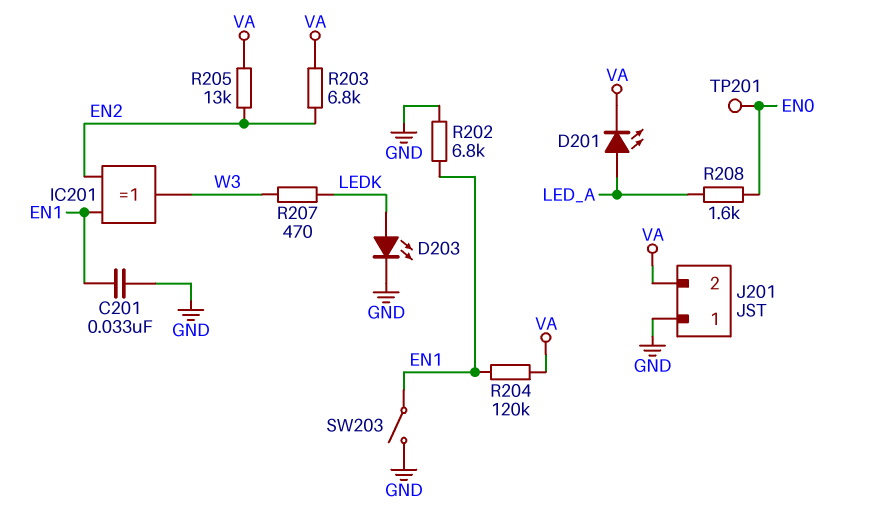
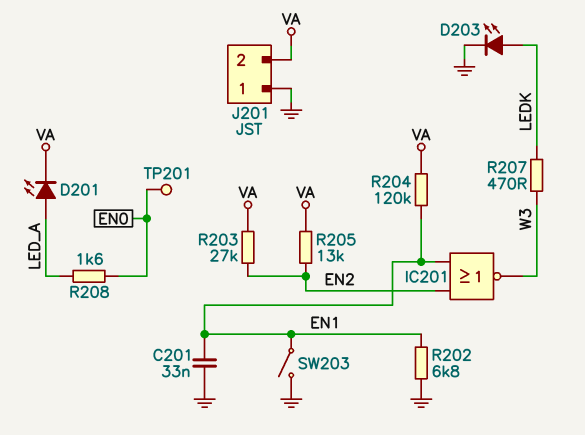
IC201: XOR (in EN1, in EN2, out W3) -> NOR (in EN1, in EN2, out W3)
R203: 6.8k (EN2, VA) -> 27k (EN2, VA)

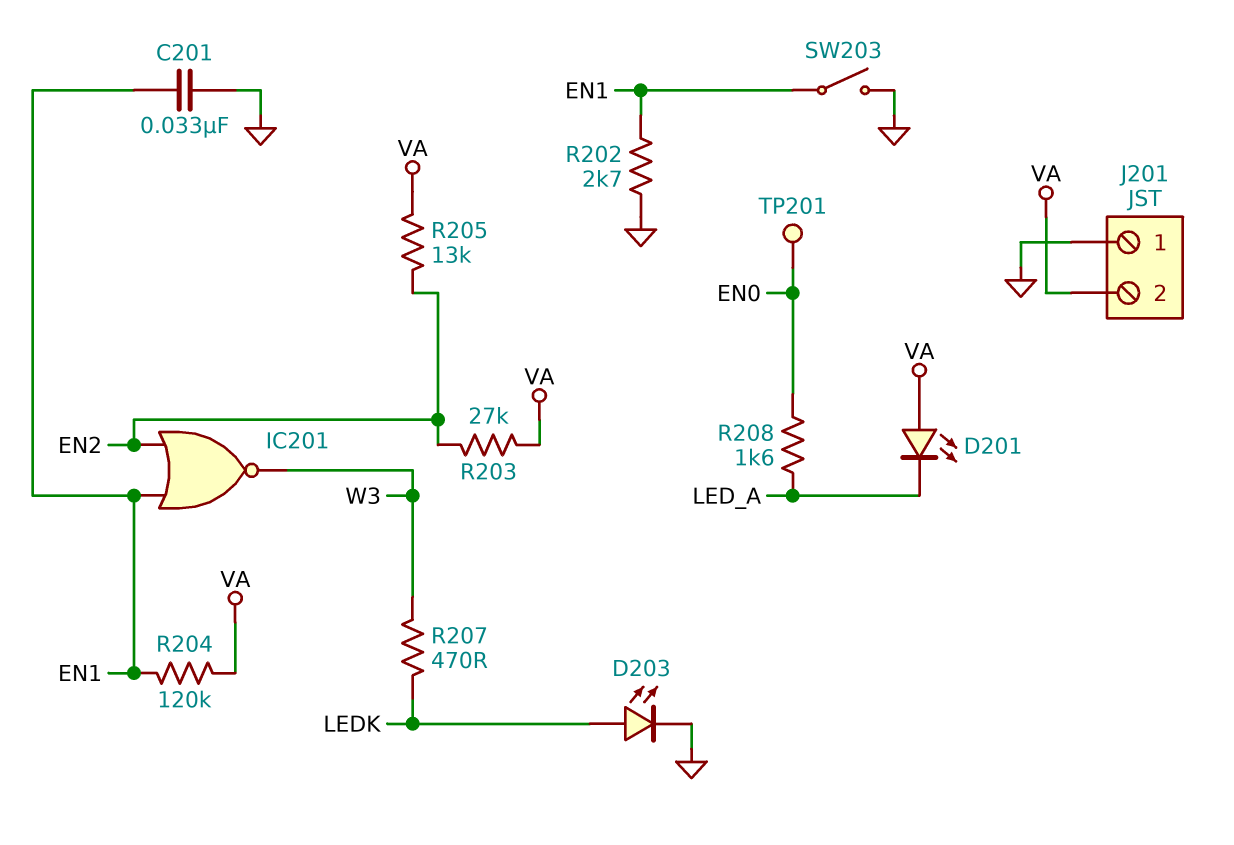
D201: LED (A LED_A, K VA) -> LED (A VA, K LED_A)
R202: 6.8k (EN1, GND) -> 2.7k (EN1, GND)

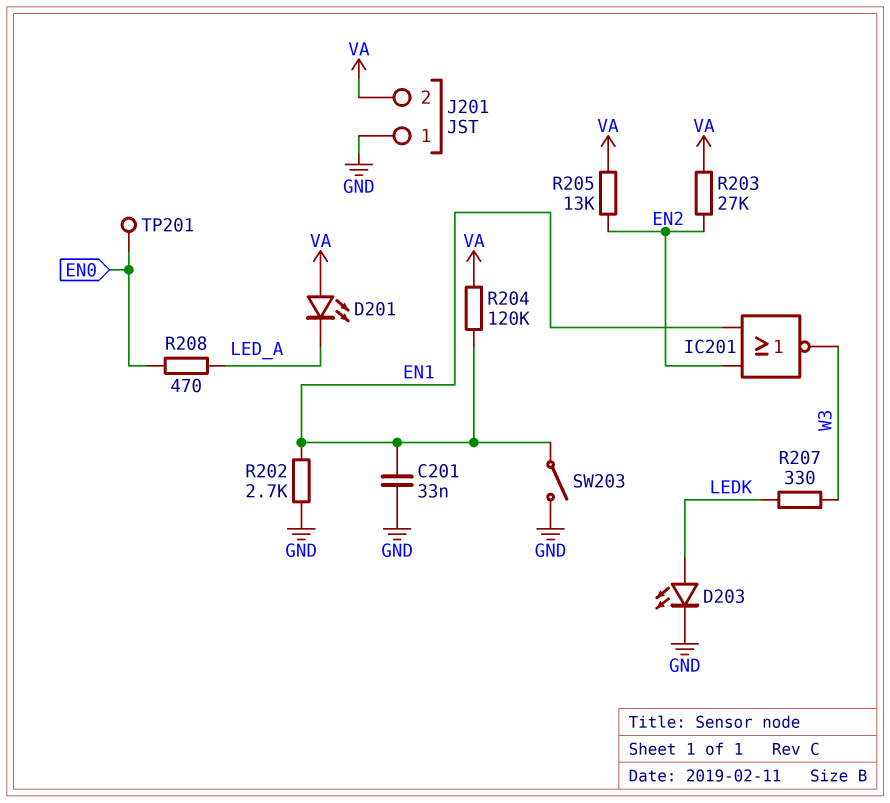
R207: 470 (LEDK, W3) -> 330 (LEDK, W3)
R208: 1.6k (EN0, LED_A) -> 470 (EN0, LED_A)

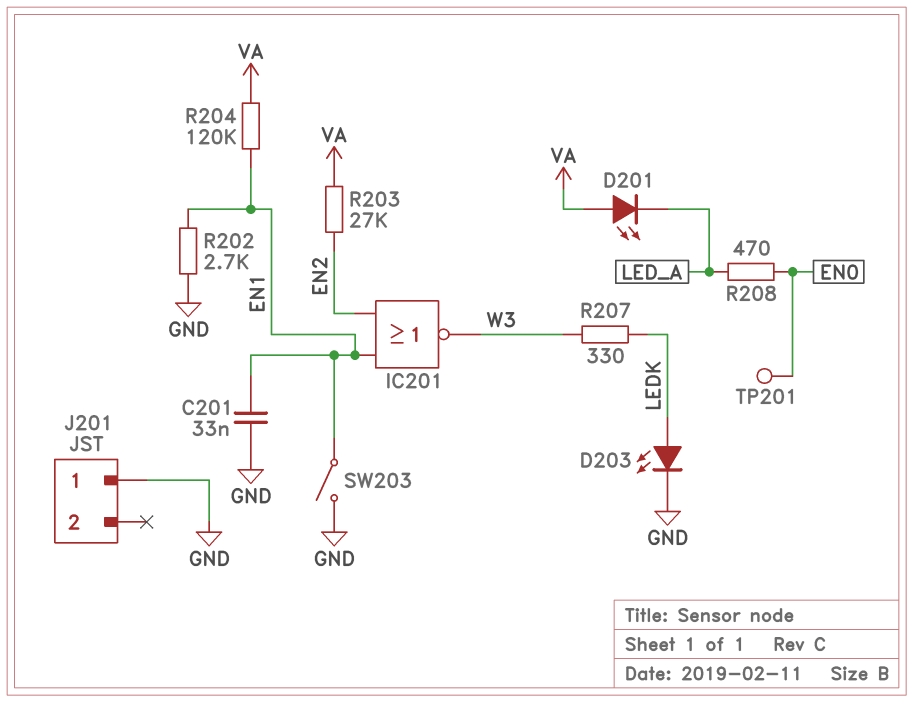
J201 pin 2: VA -> none
R205: 13k (EN2, VA) -> none

